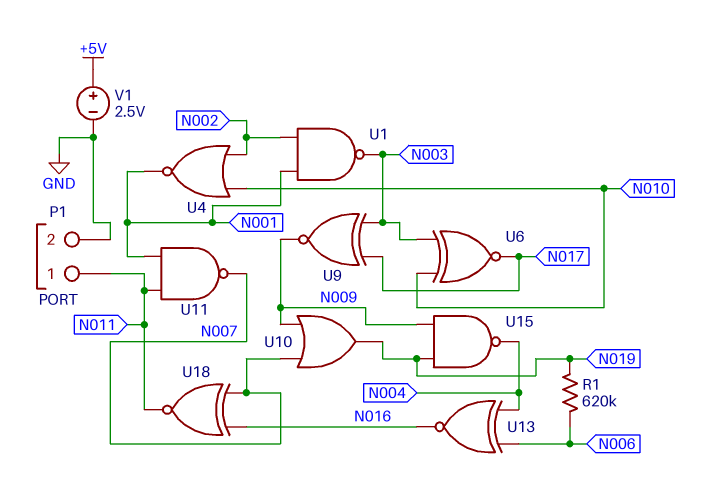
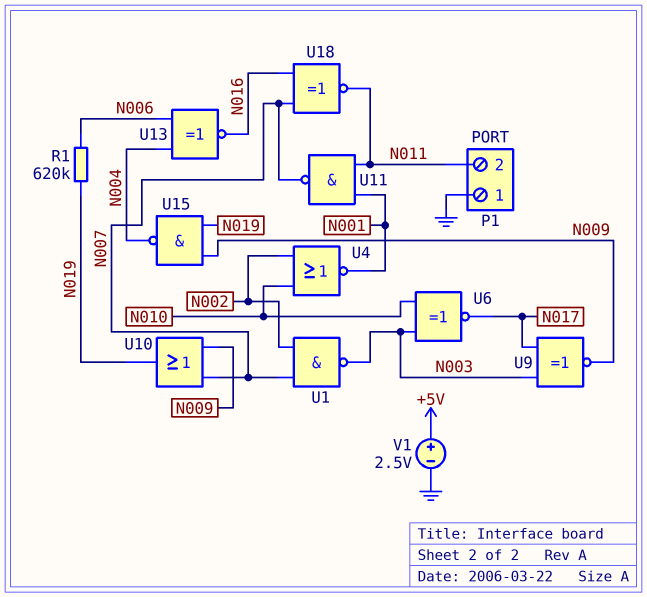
P1 pin 1: N011 -> GND
P1 pin 2: GND -> N011
U1: NAND (in N001, in N002, out N003) -> NAND (in N002, in N007, out N003)

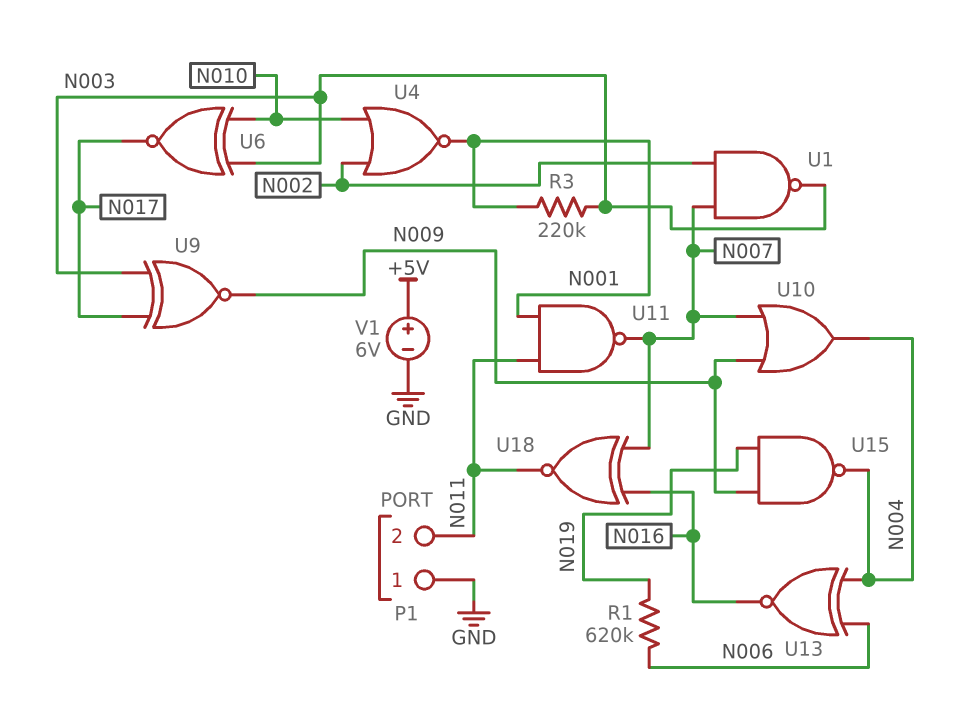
R3: none -> 220k (N001, N003)
U10: OR (in N007, in N009, out N019) -> OR (in N007, in N009, out N004)
V1: 2.5V (plus +5V, minus GND) -> 6V (plus +5V, minus GND)

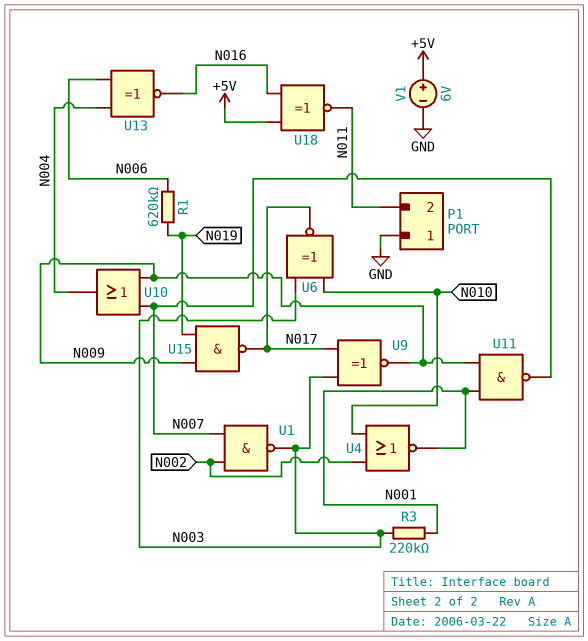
U11: NAND (in N001, in N011, out N007) -> NAND (in N001, in N009, out N007)
U15: NAND (in N009, in N019, out N004) -> NAND (in N009, in N019, out N017)
U18: XNOR (in N007, in N016, out N011) -> XNOR (in +5V, in N016, out N011)

